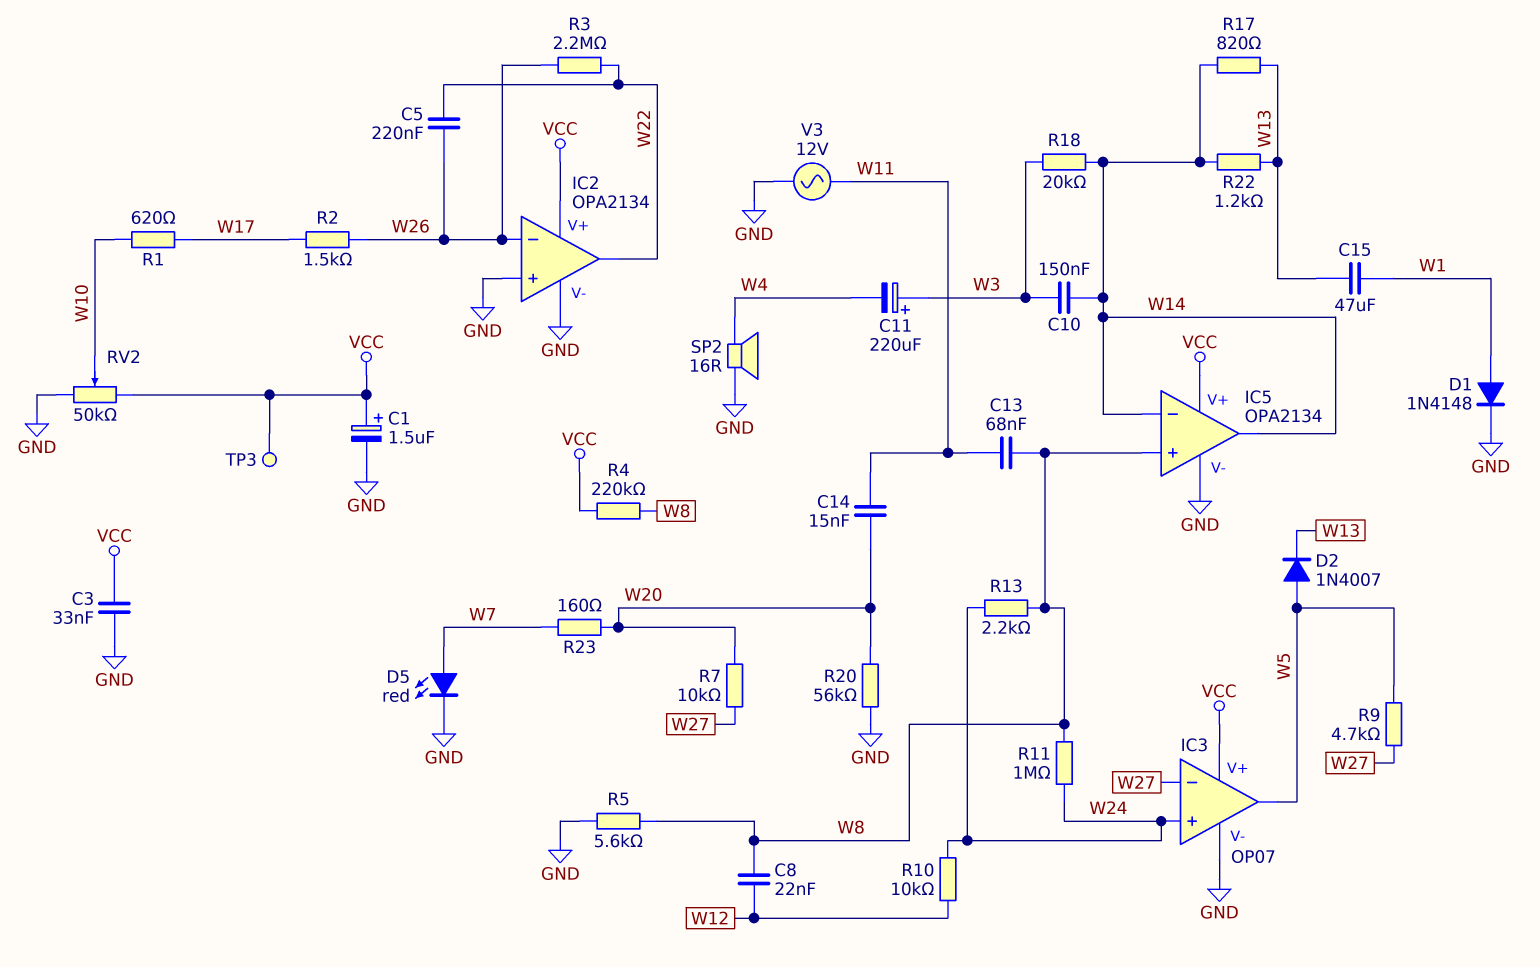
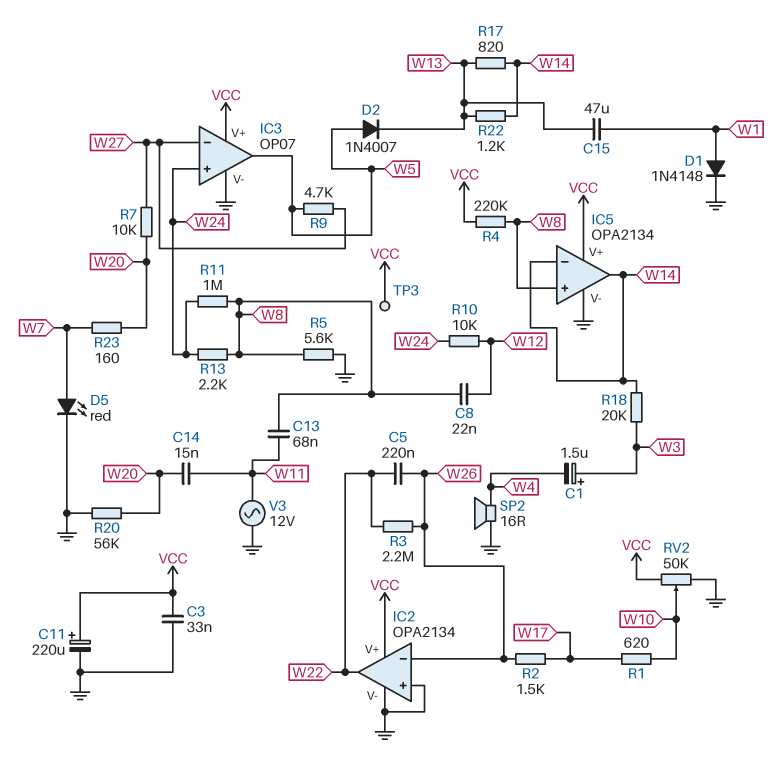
C1: 1.5uF (plus VCC, minus GND) -> 1.5uF (plus W3, minus W4)
C10: 150nF (W3, W14) -> none
C11: 220uF (plus W3, minus W4) -> 220uF (plus VCC, minus GND)

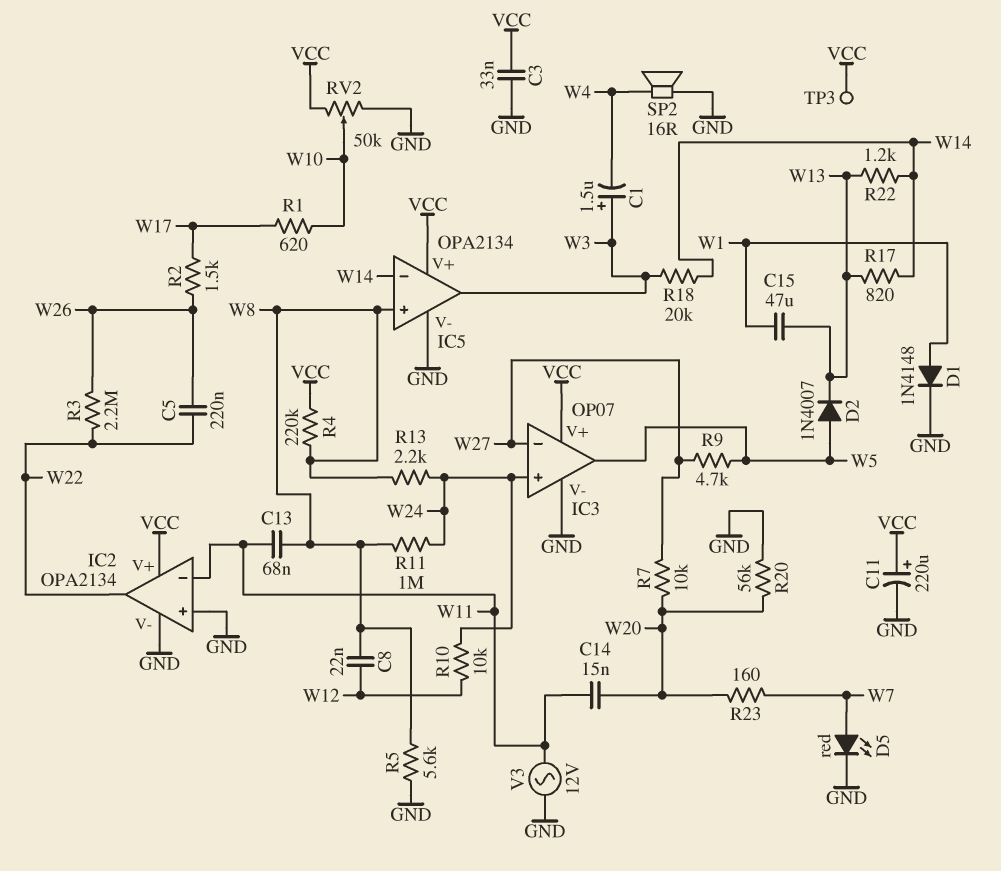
IC2 pin in-: W26 -> W11
IC5 pin out: W14 -> W3

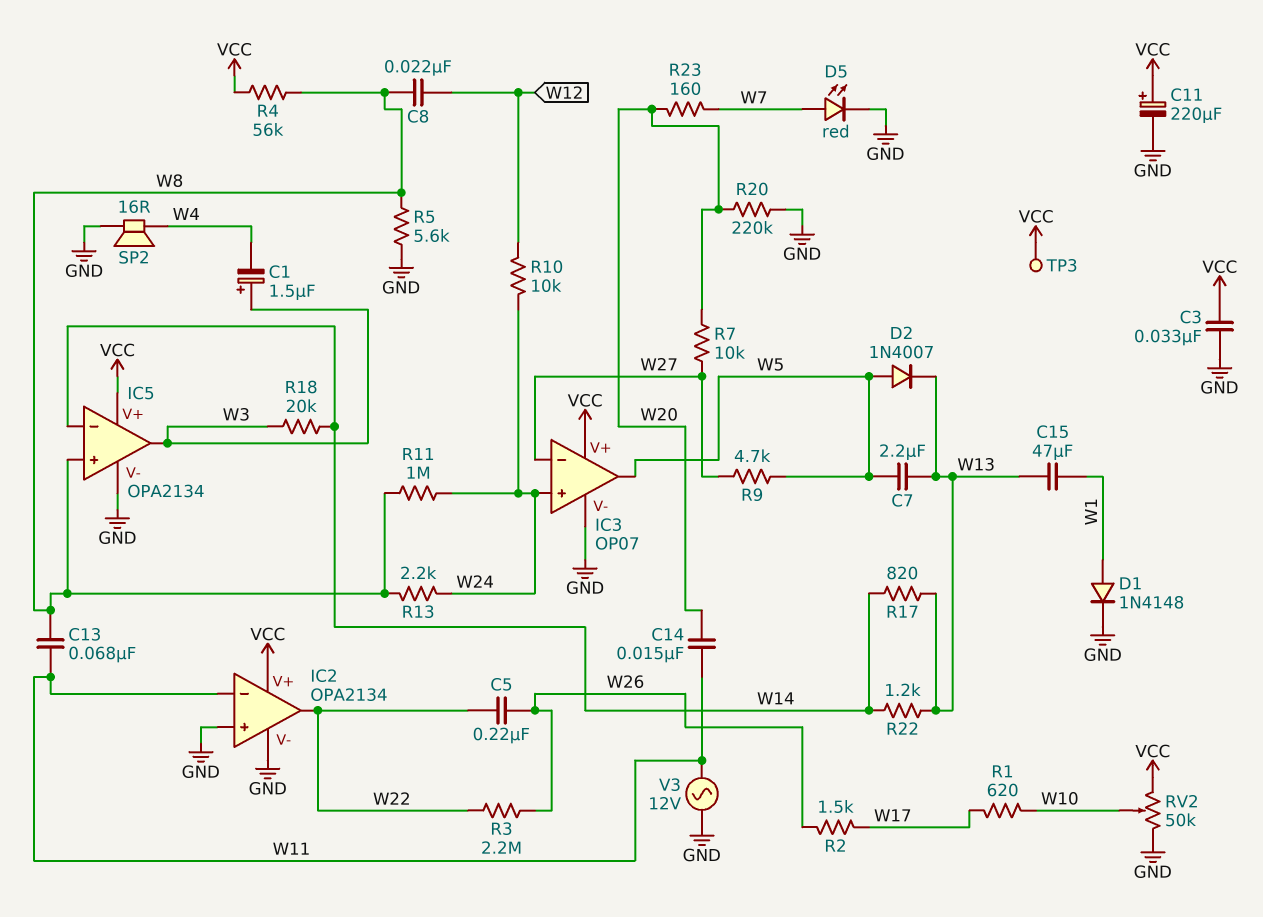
C7: none -> 2.2uF (W5, W13)
R4: 220k (VCC, W8) -> 56k (VCC, W8)
R20: 56k (GND, W20) -> 220k (GND, W20)

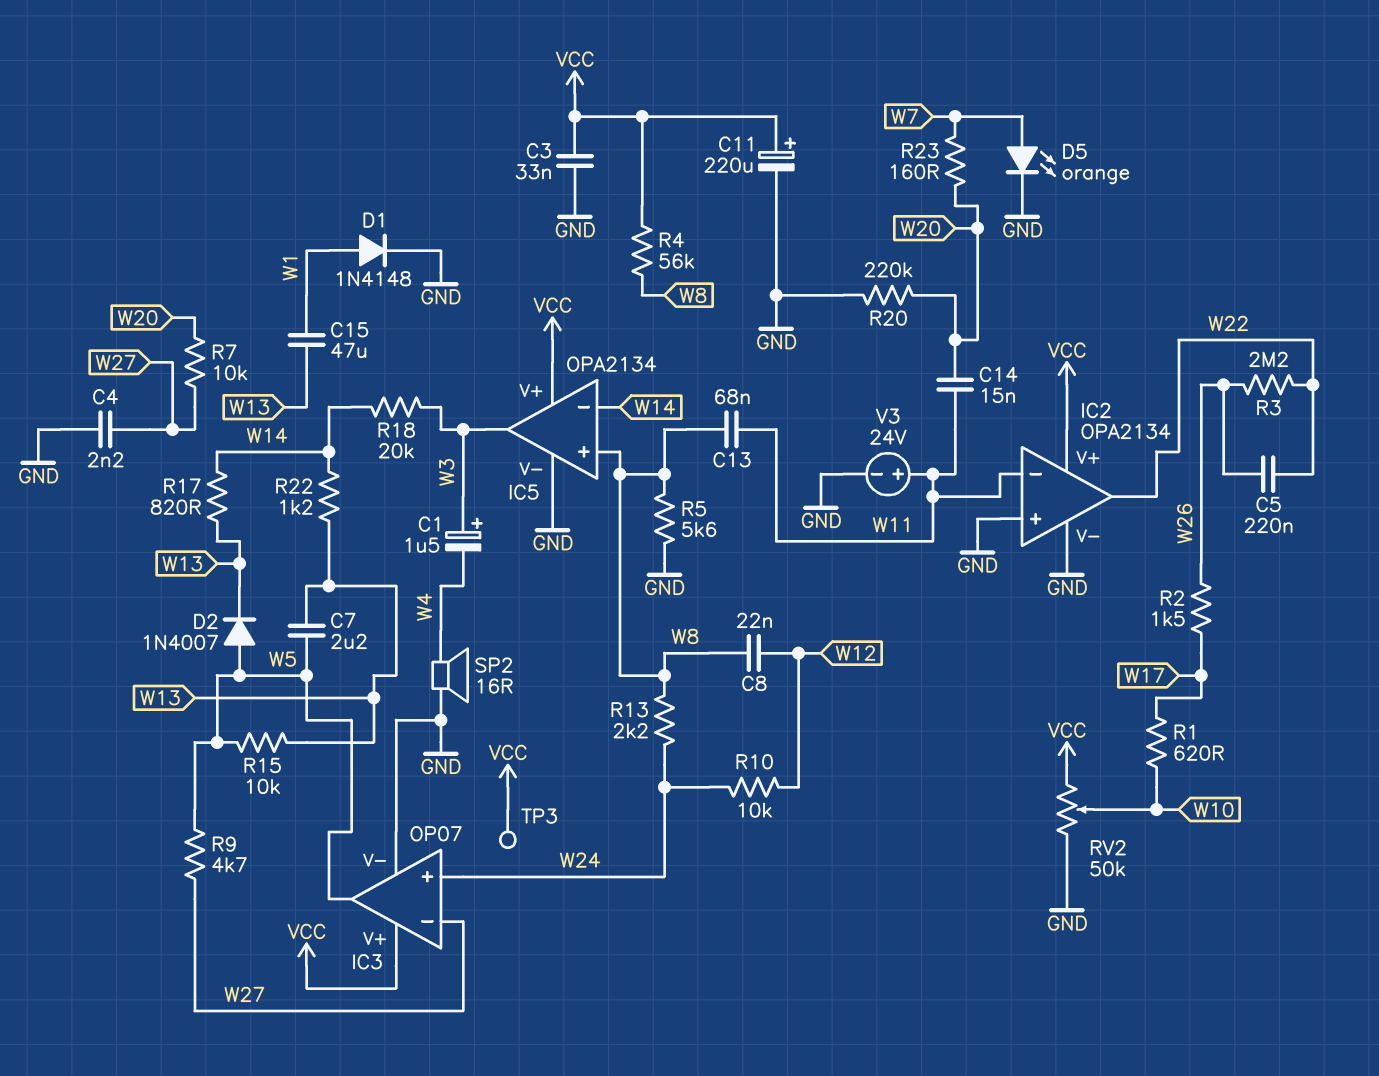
C4: none -> 2.2nF (GND, W27)
D5: LED red (A W7, K GND) -> LED orange (A W7, K GND)
R11: 1M (W8, W24) -> none
R15: none -> 10k (W5, W13)
V3: AC 12V (GND, W11) -> 24V (plus W11, minus GND)

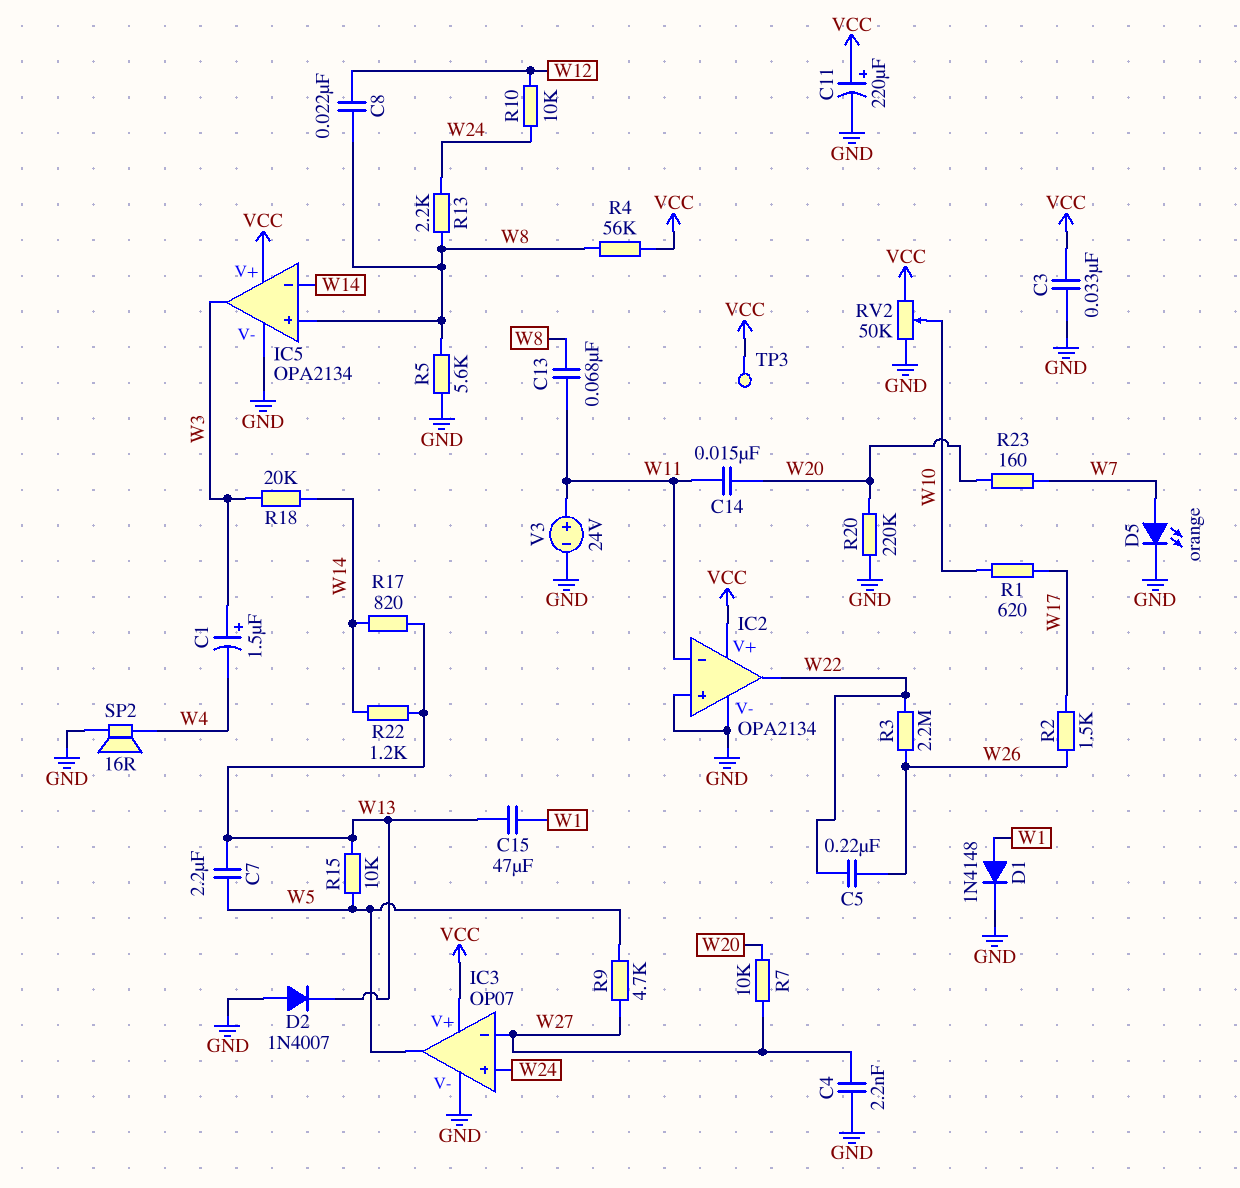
D2: diode 1N4007 (A W5, K W13) -> diode 1N4007 (A GND, K W13)

